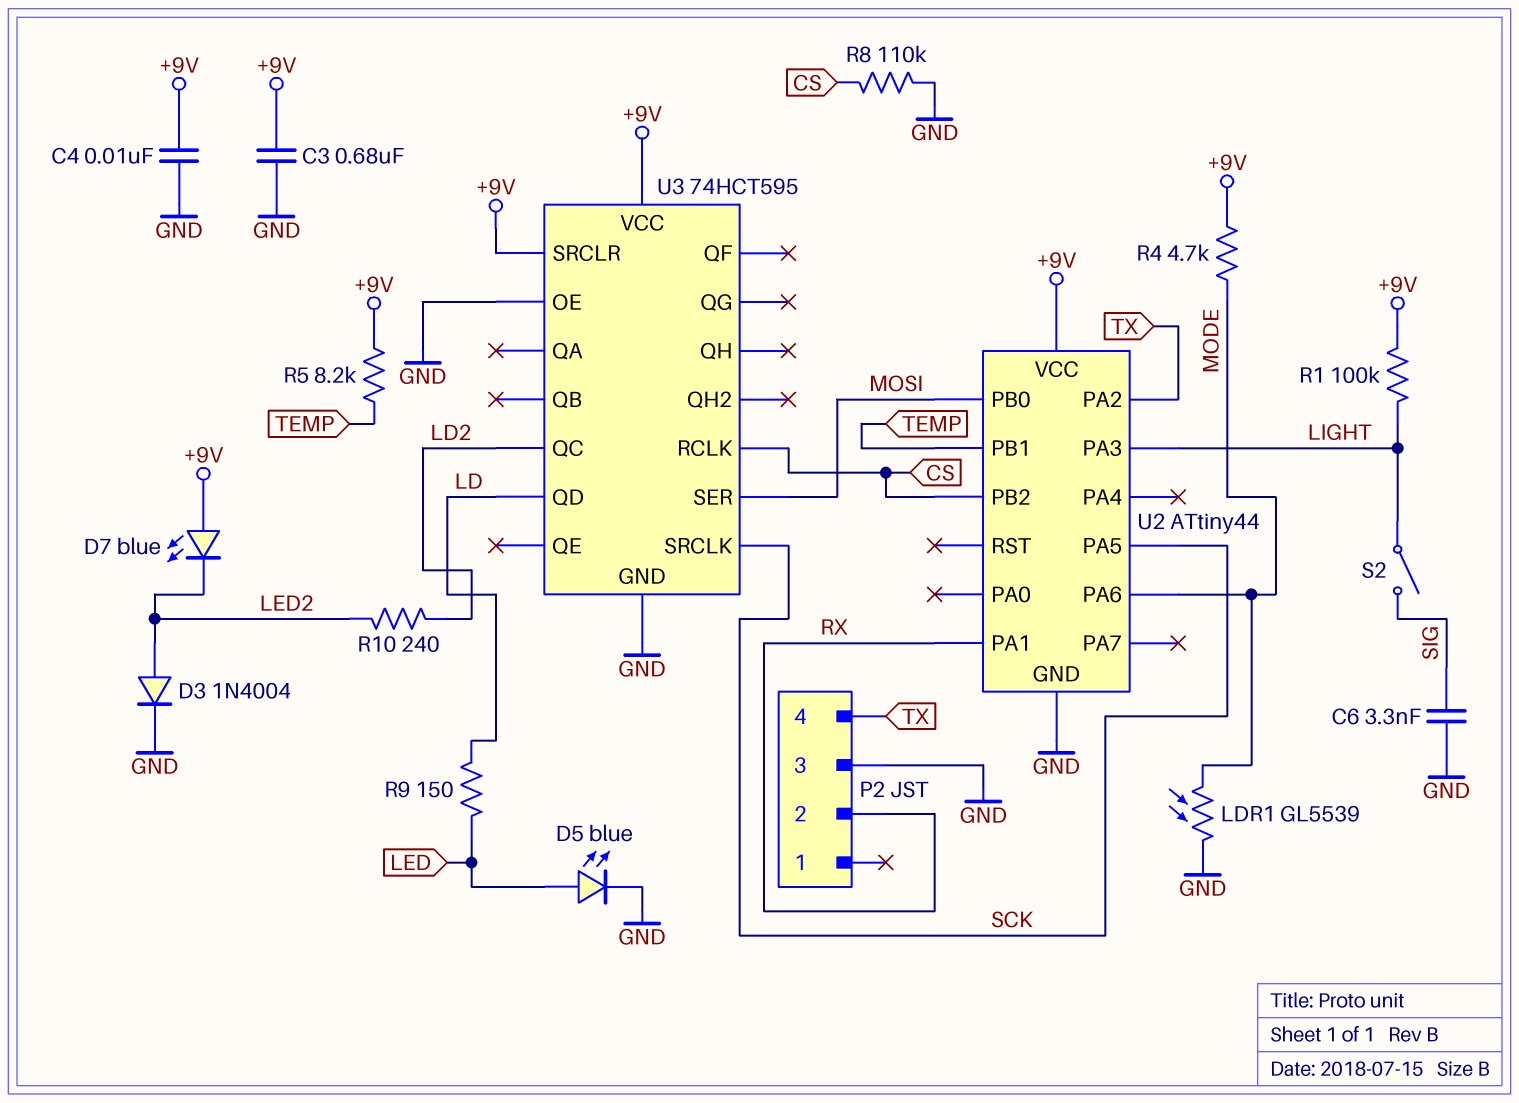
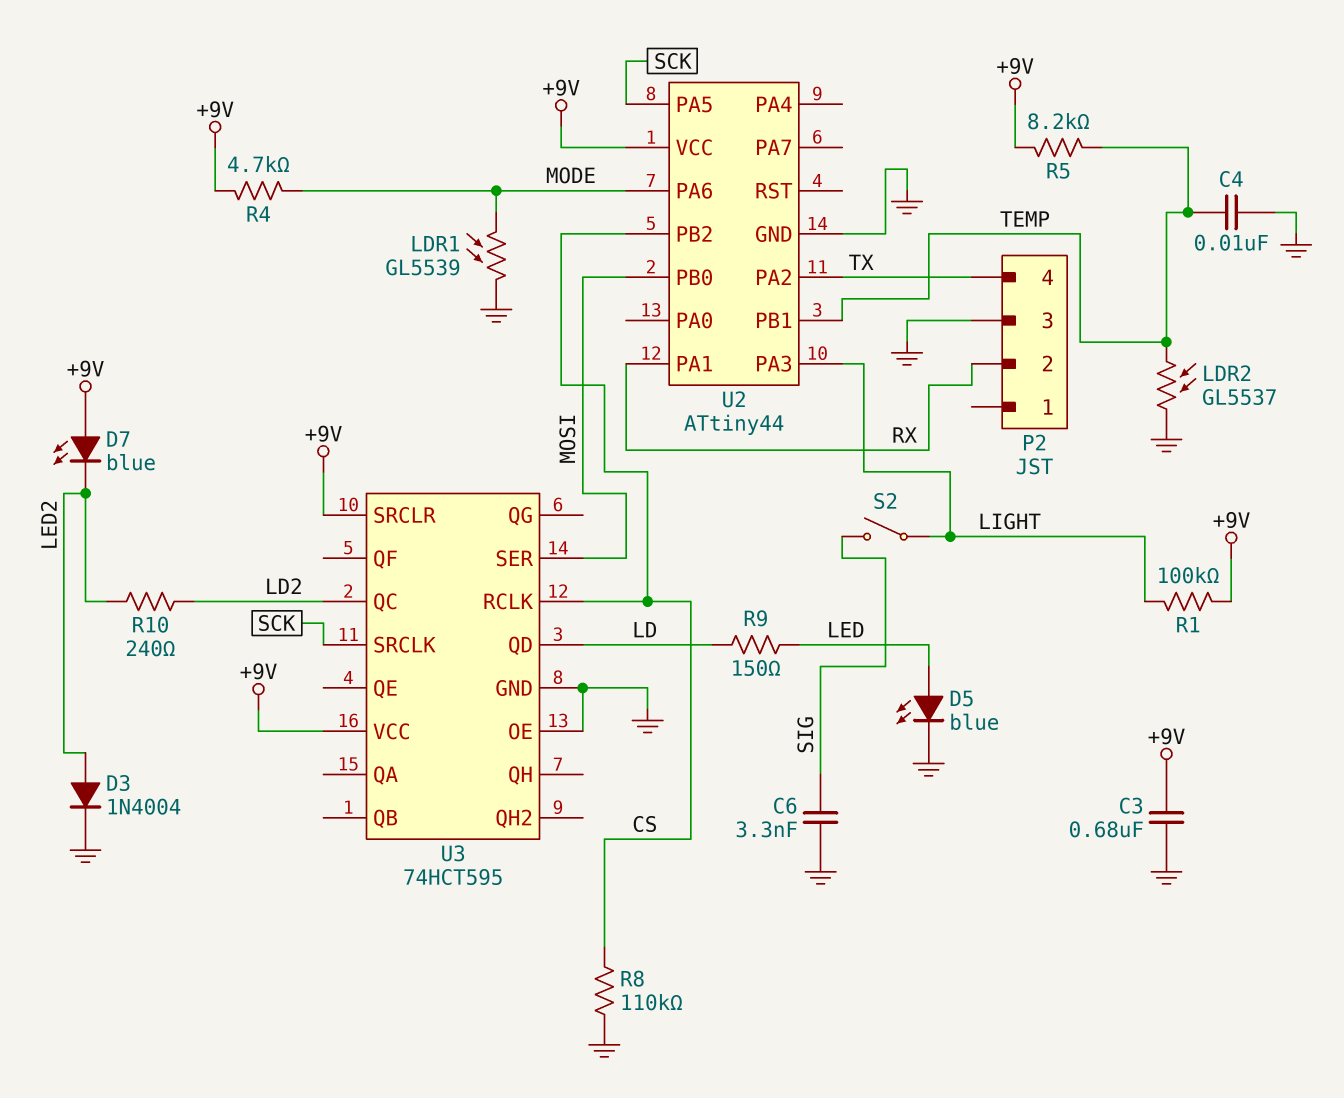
C4: 10nF (+9V, GND) -> 10nF (GND, TEMP)
LDR2: none -> GL5537 (GND, TEMP)

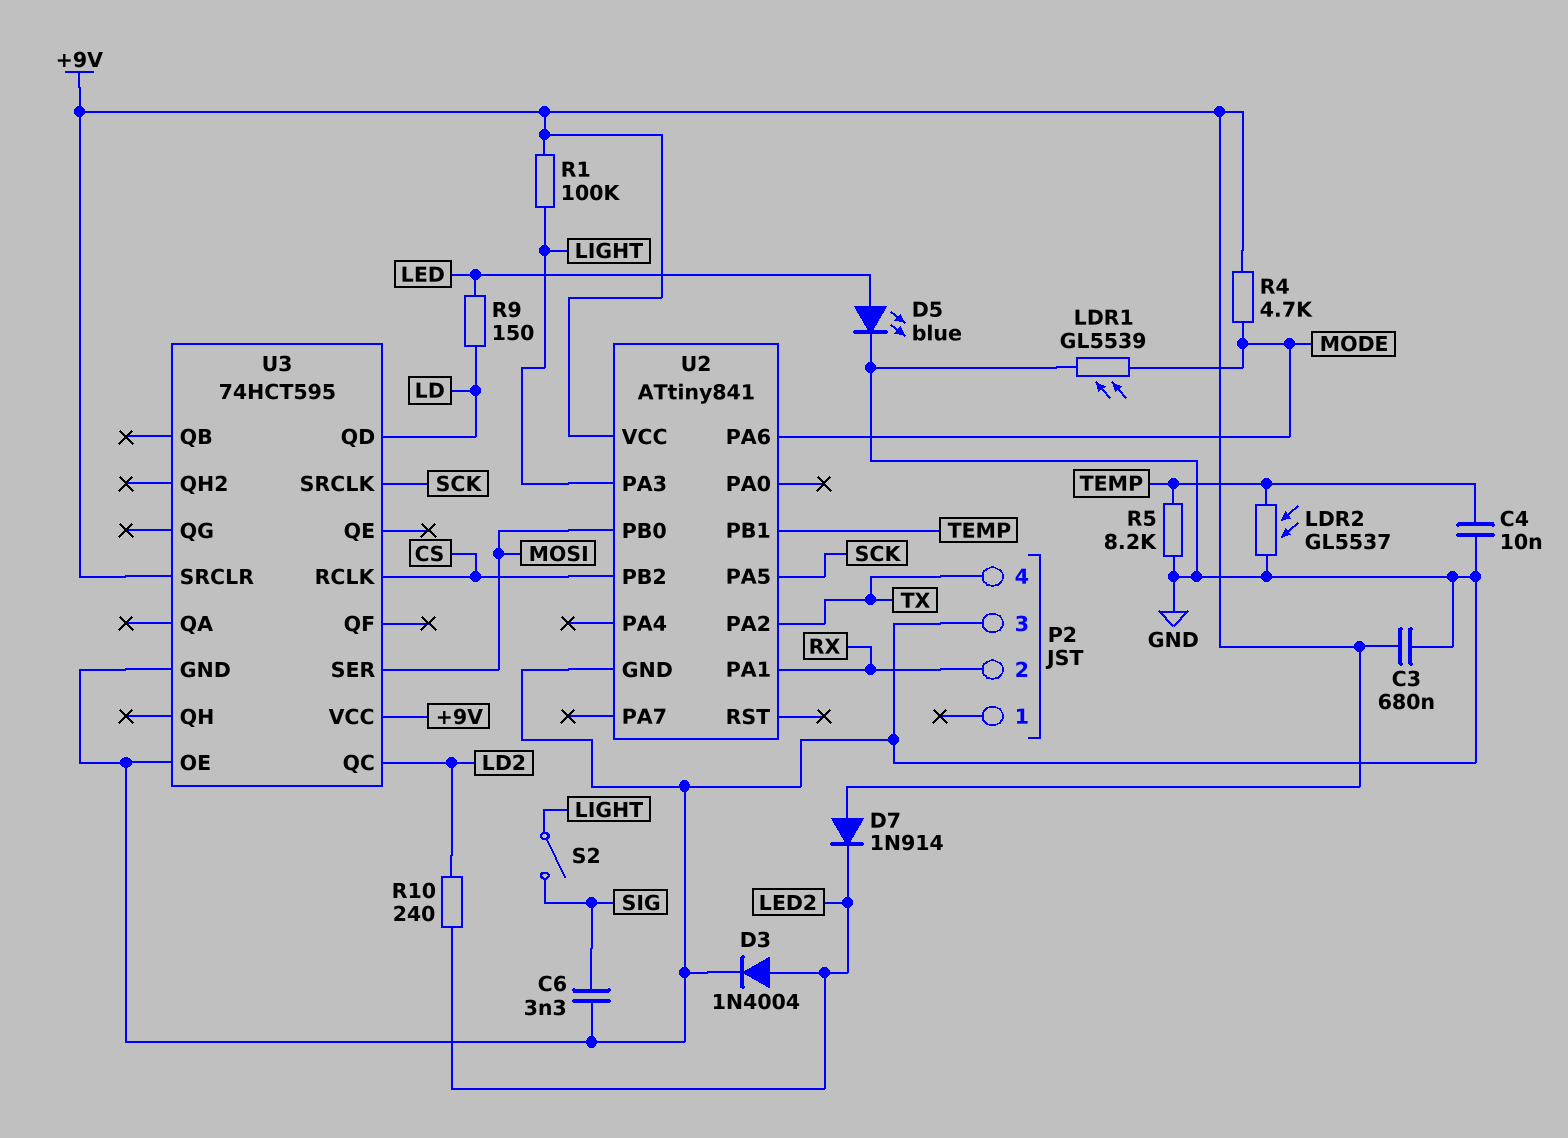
D7: LED blue (A +9V, K LED2) -> diode 1N914 (A +9V, K LED2)
R5: 8.2k (+9V, TEMP) -> 8.2k (GND, TEMP)
R8: 110k (CS, GND) -> none
U2: ATtiny44 -> ATtiny841

